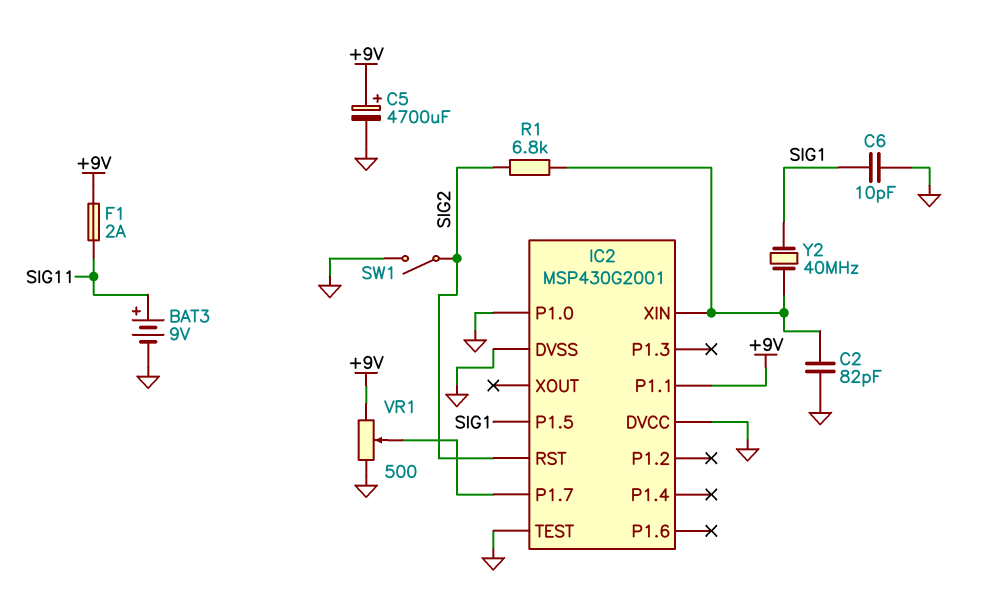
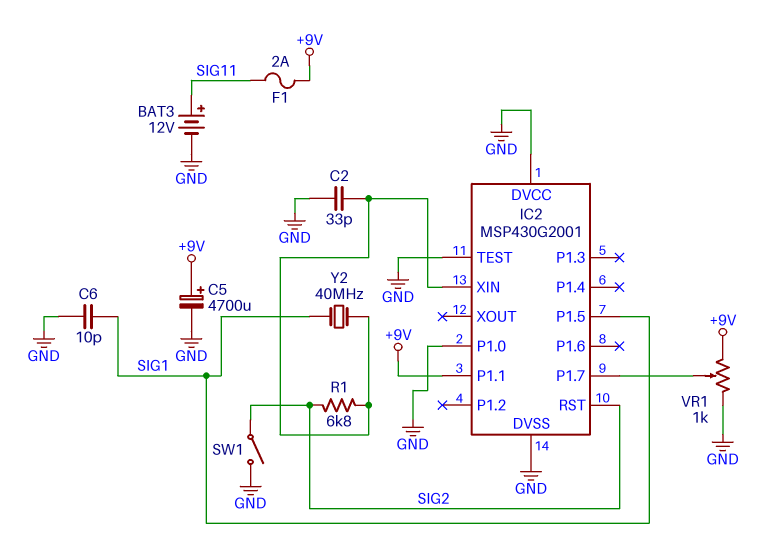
BAT3: 9V (plus SIG11, minus GND) -> 12V (plus SIG11, minus GND)
C2: 82pF (GND, IC2/XIN) -> 33pF (GND, IC2/XIN)
VR1: 500 (+9V, GND, wiper IC2/P1.7) -> 1k (+9V, GND, wiper IC2/P1.7)

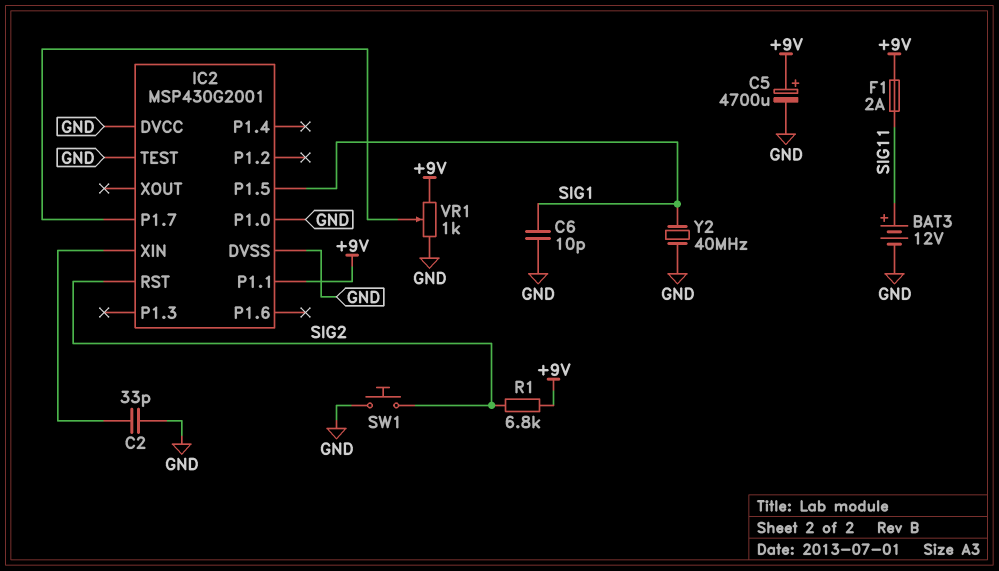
R1: 6.8k (IC2/XIN, SIG2) -> 6.8k (+9V, SIG2)
SW1: switch (GND, SIG2) -> button (GND, SIG2)
Y2: 40MHz (IC2/XIN, SIG1) -> 40MHz (GND, SIG1)

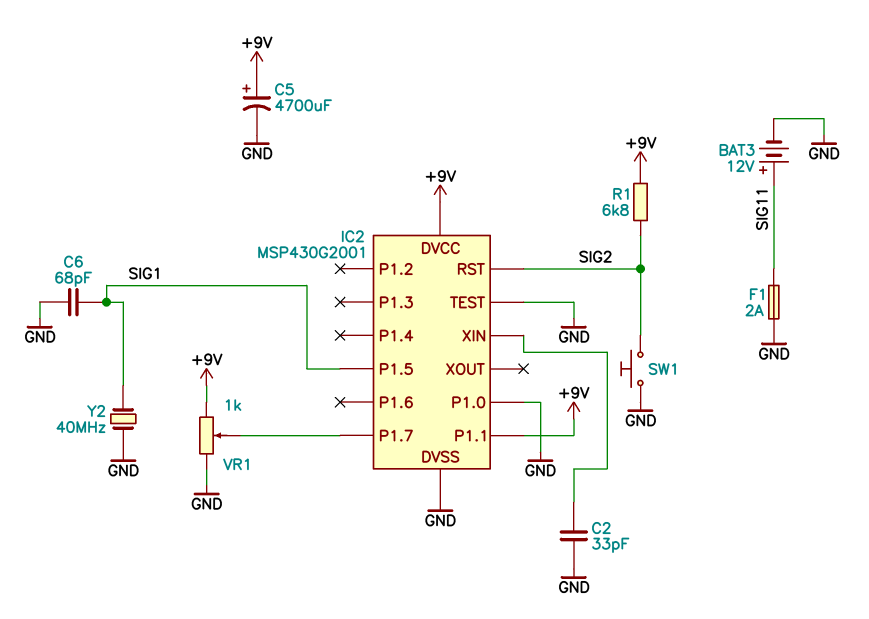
C6: 10pF (GND, SIG1) -> 68pF (GND, SIG1)
F1: 2A (+9V, SIG11) -> 2A (GND, SIG11)
IC2 pin DVCC: GND -> +9V

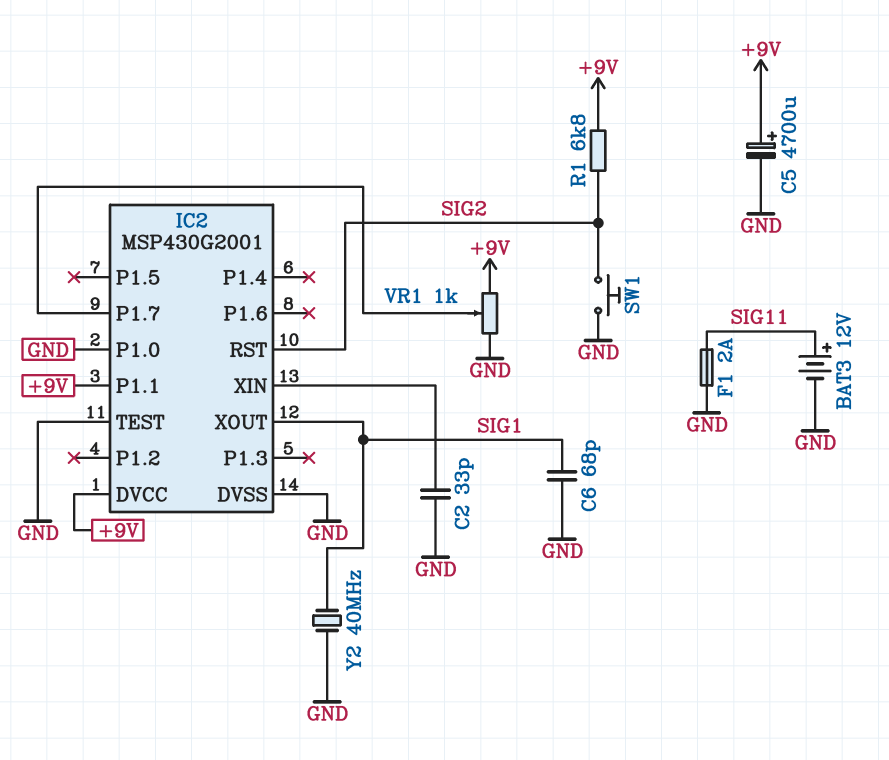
IC2 pin P1.5: SIG1 -> none
IC2 pin XOUT: none -> SIG1

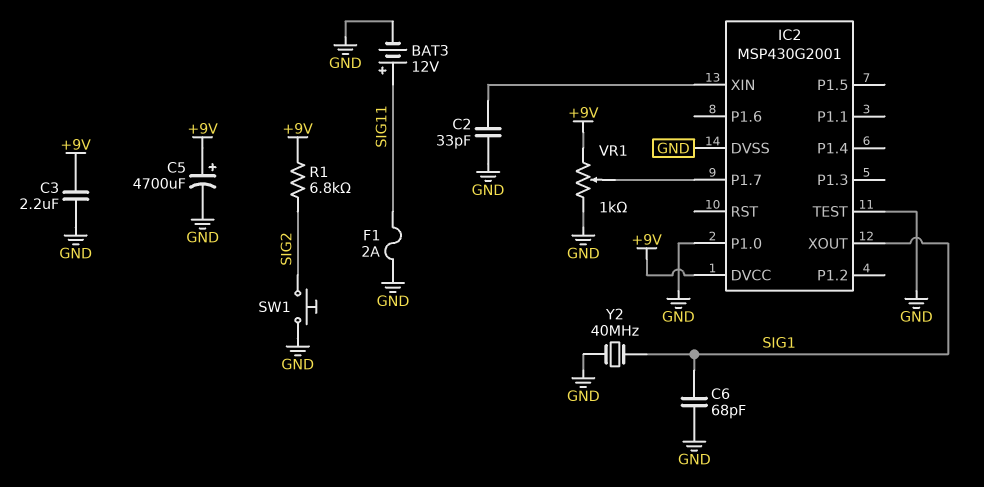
C3: none -> 2.2uF (+9V, GND)
IC2 pin P1.1: +9V -> none
IC2 pin RST: SIG2 -> none

